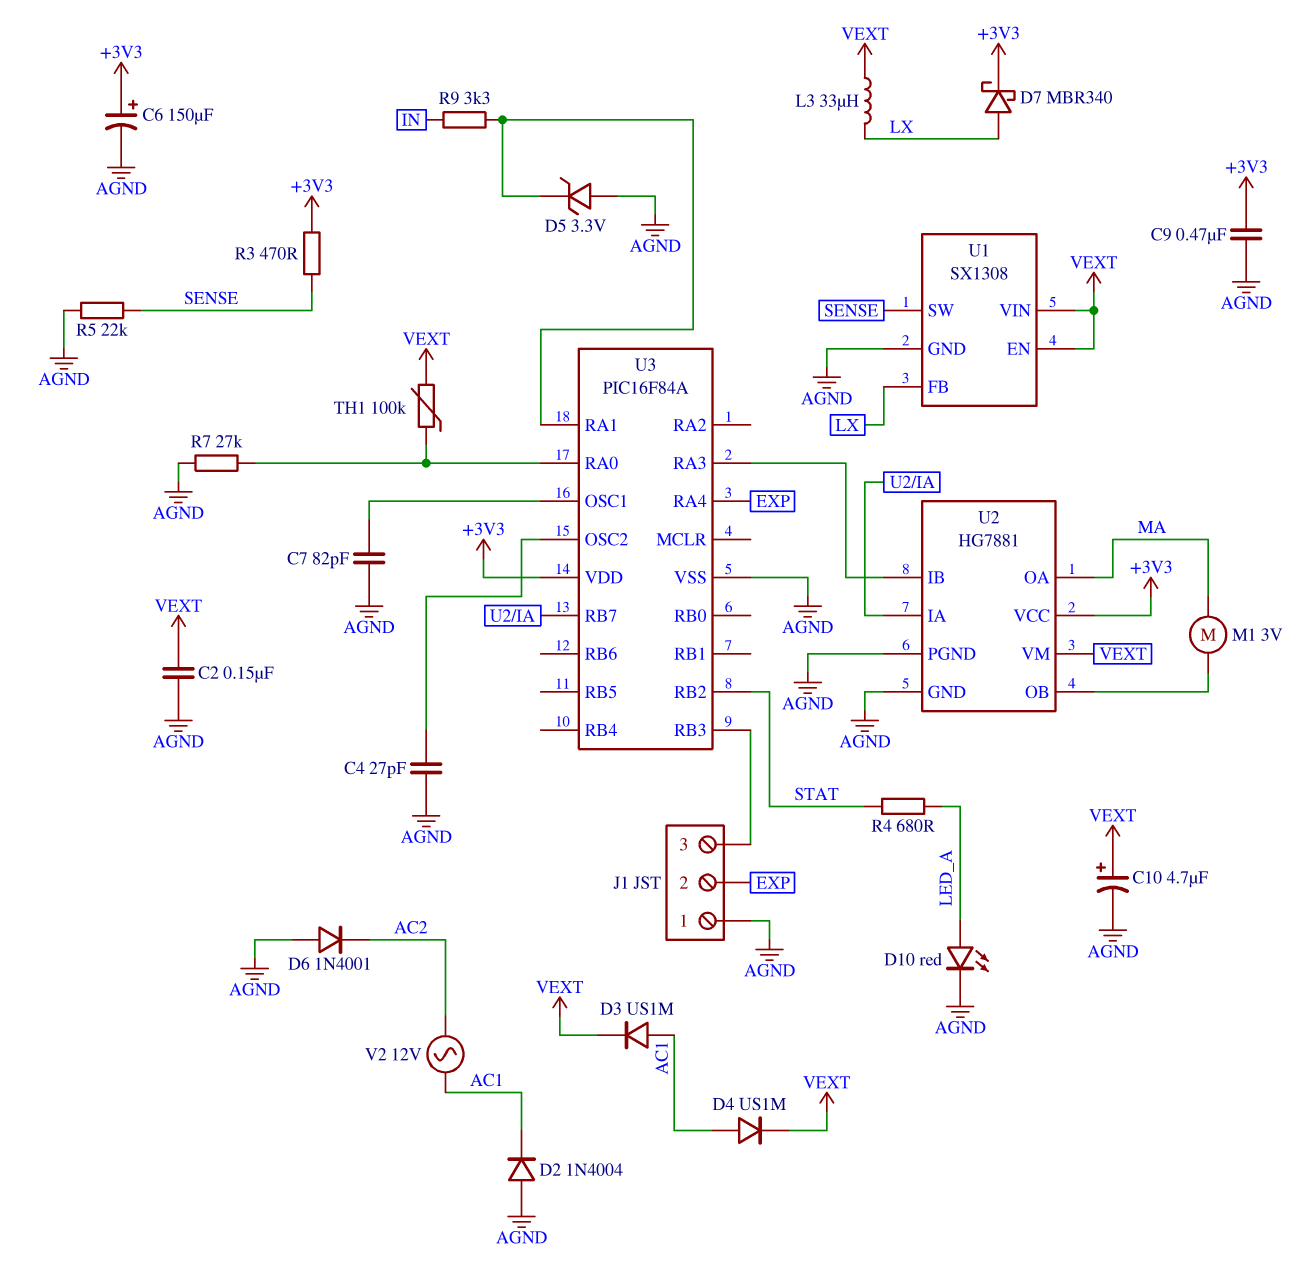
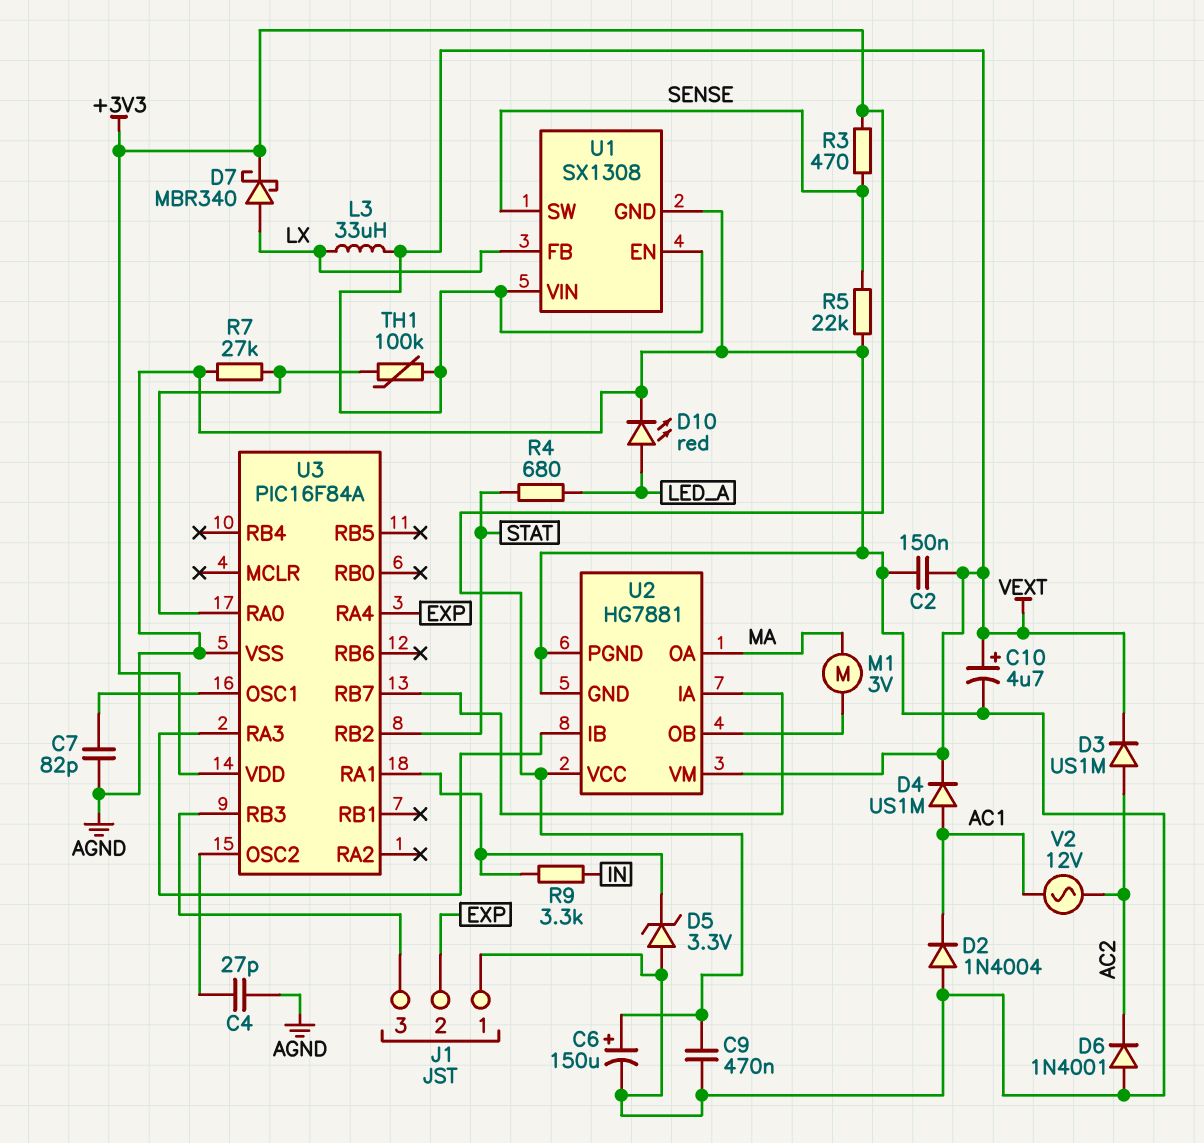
D3: diode US1M (A AC1, K VEXT) -> diode US1M (A AC2, K VEXT)

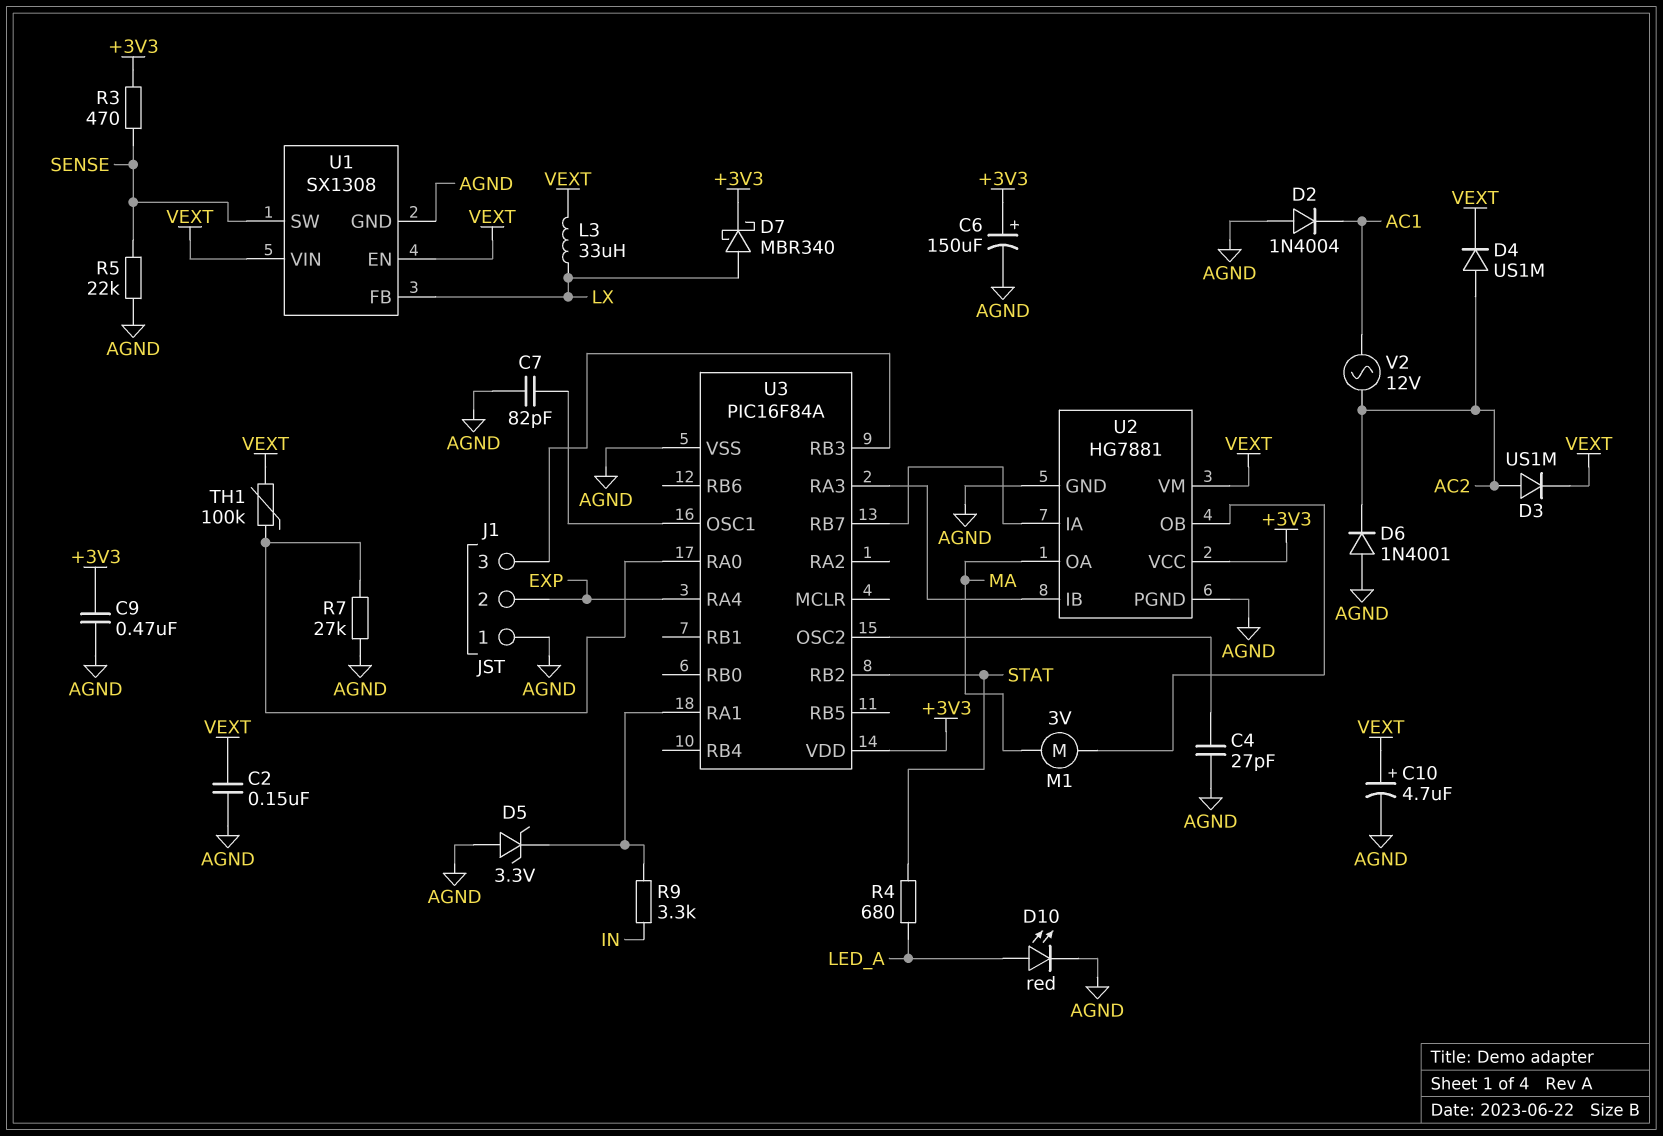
D4: diode US1M (A AC1, K VEXT) -> diode US1M (A AC2, K VEXT)

